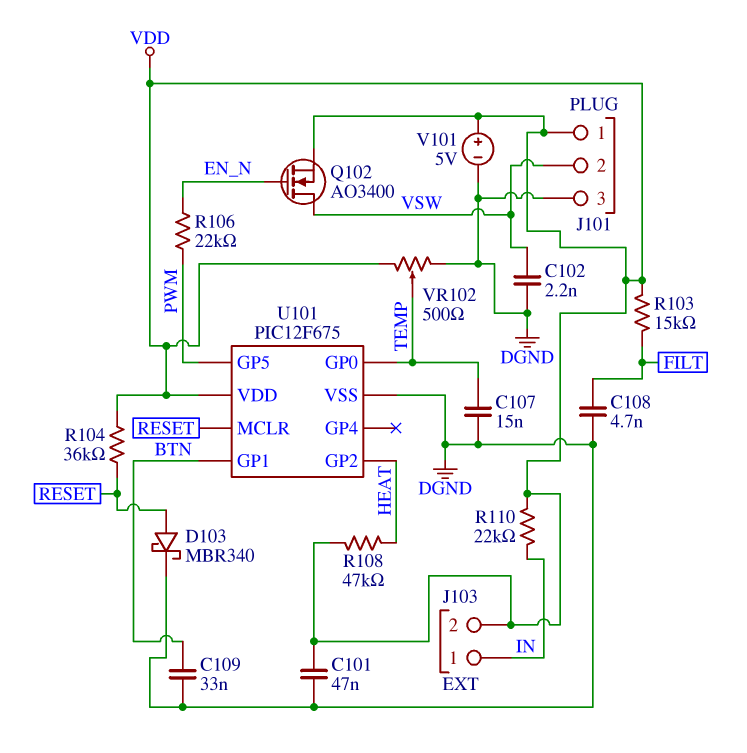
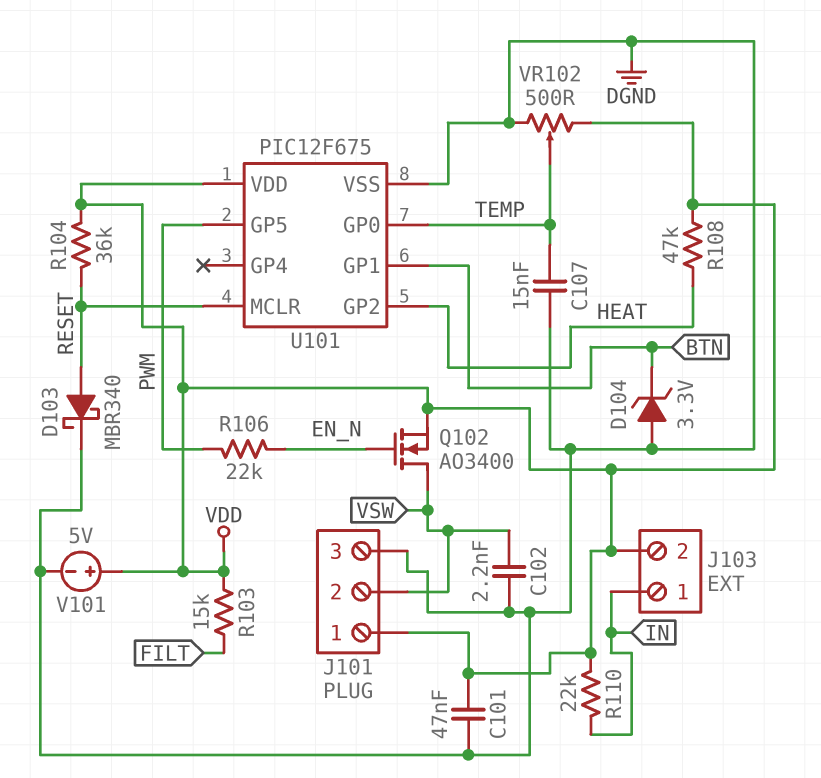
C108: 4.7nF (DGND, FILT) -> none
C109: 33nF (BTN, DGND) -> none
D104: none -> zener 3.3V (A DGND, K BTN)

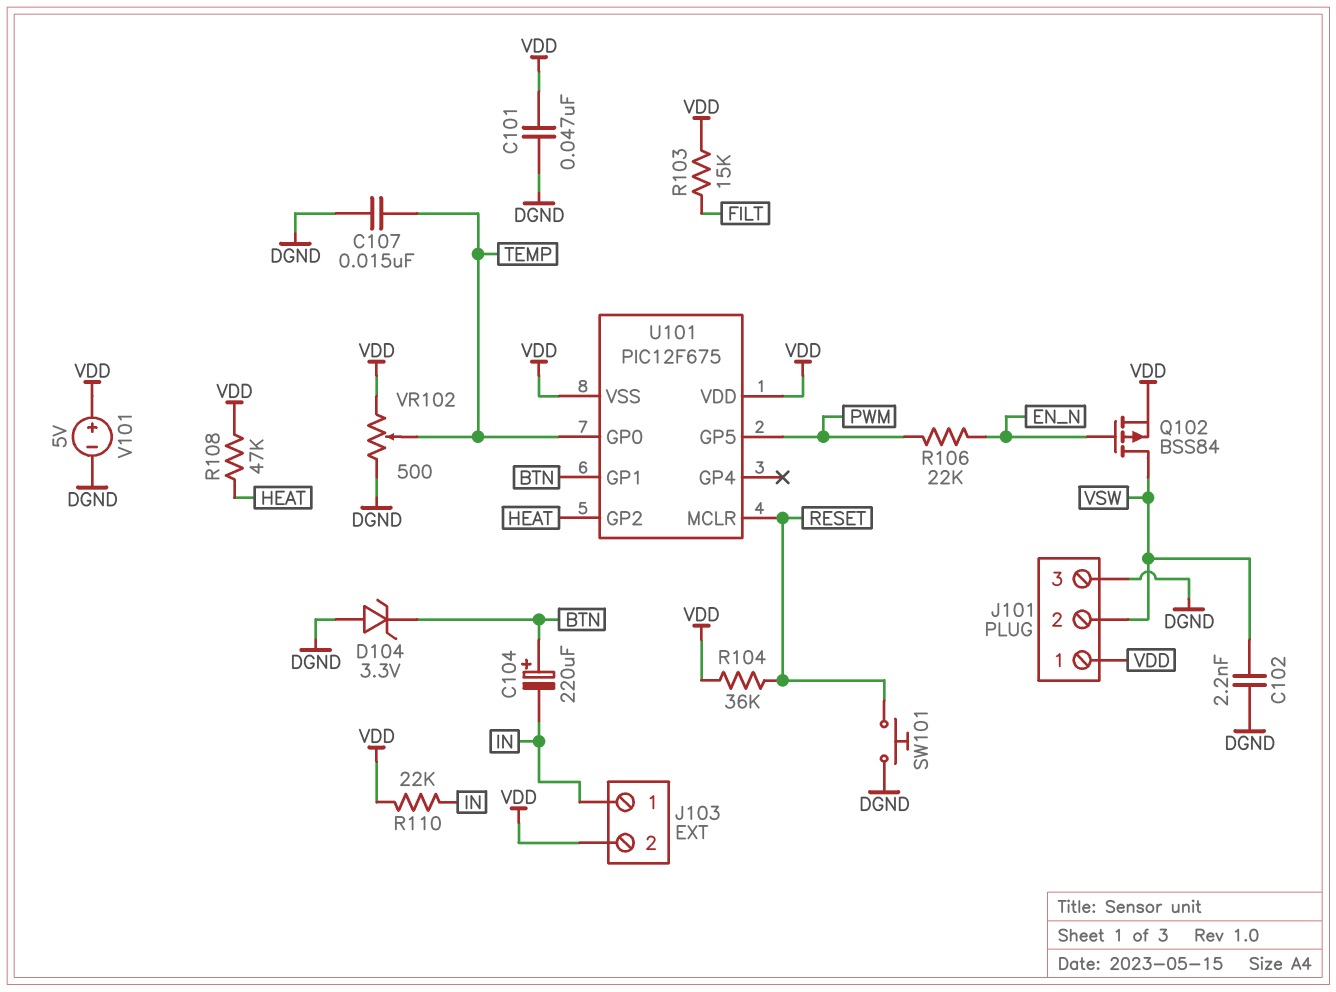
C104: none -> 220uF (plus BTN, minus IN)
D103: schottky MBR340 (A RESET, K DGND) -> none
Q102: NMOS AO3400 (G EN_N, D VSW, S VDD) -> PMOS BSS84 (G EN_N, D VSW, S VDD)
SW101: none -> button (DGND, RESET)
U101 pin VSS: DGND -> VDD

